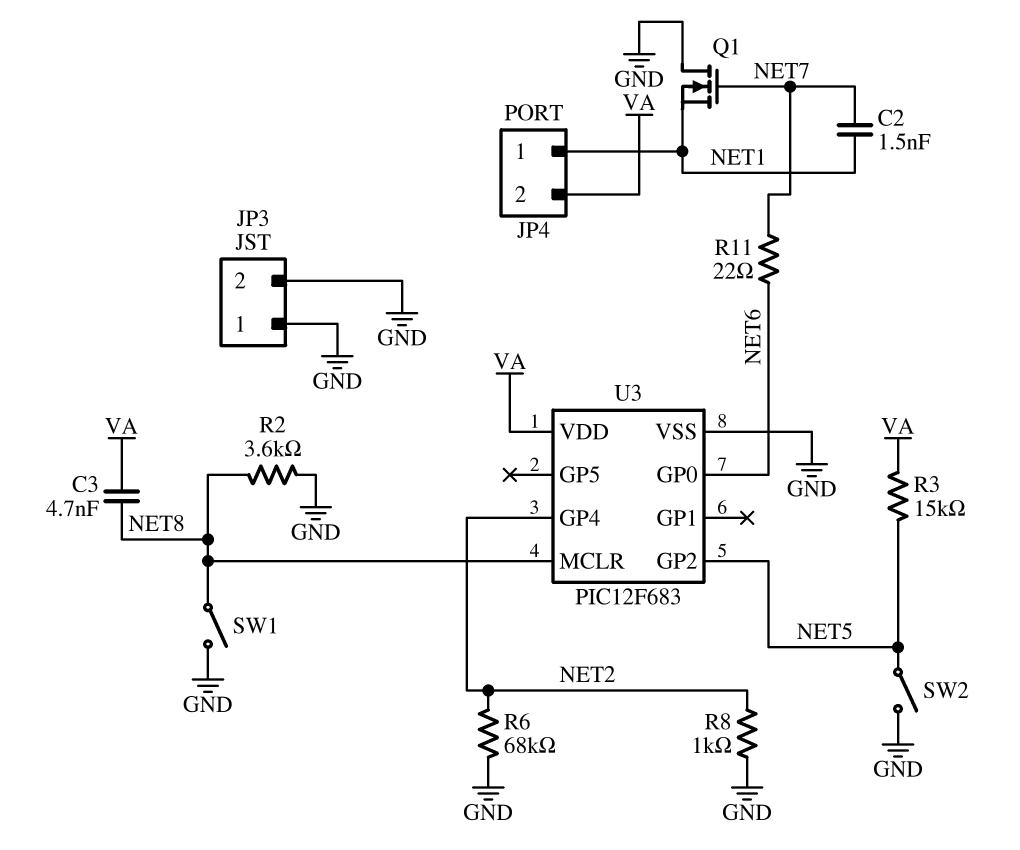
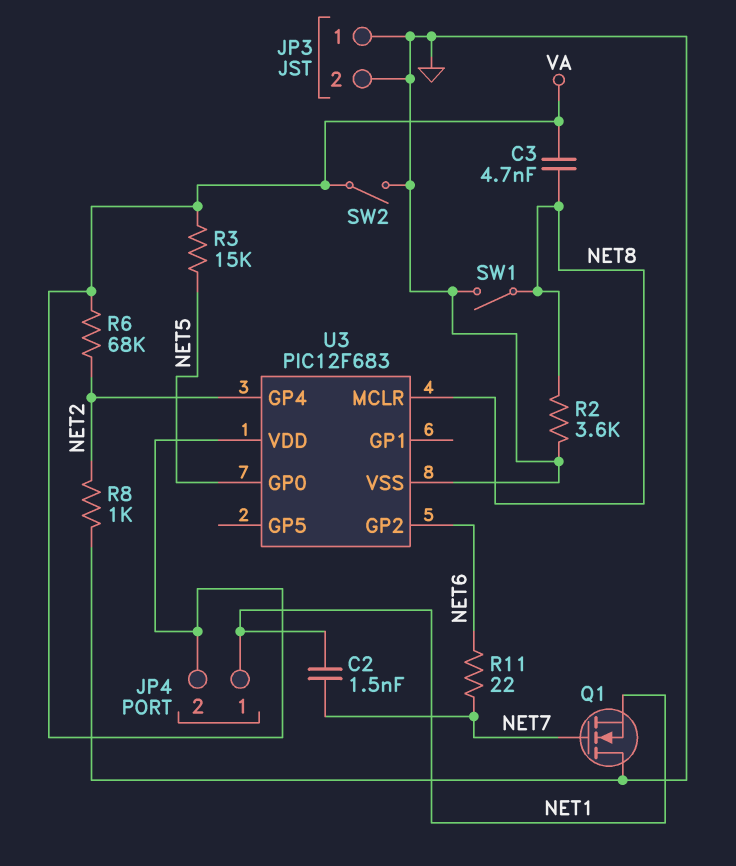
R6: 68k (GND, NET2) -> 68k (NET2, VA)
SW2: switch (GND, NET5) -> switch (GND, VA)
U3 pin GP0: NET6 -> NET5
U3 pin GP2: NET5 -> NET6

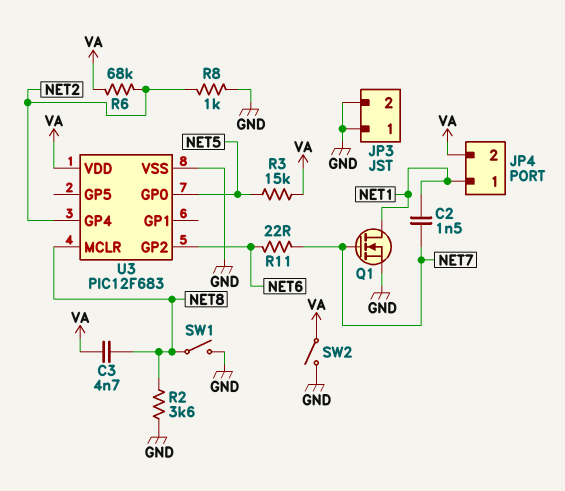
Q1: NMOS (G NET7, D GND, S NET1) -> NMOS (G NET7, D NET1, S GND)

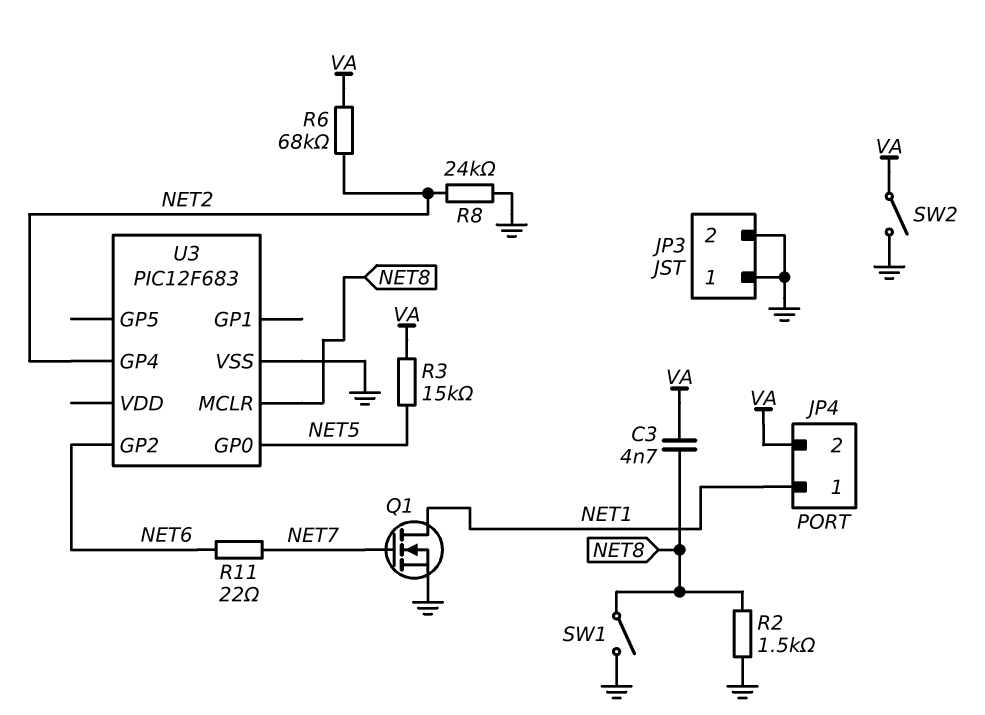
C2: 1.5nF (NET1, NET7) -> none
R2: 3.6k (GND, NET8) -> 1.5k (GND, NET8)
R8: 1k (GND, NET2) -> 24k (GND, NET2)
U3 pin VDD: VA -> none

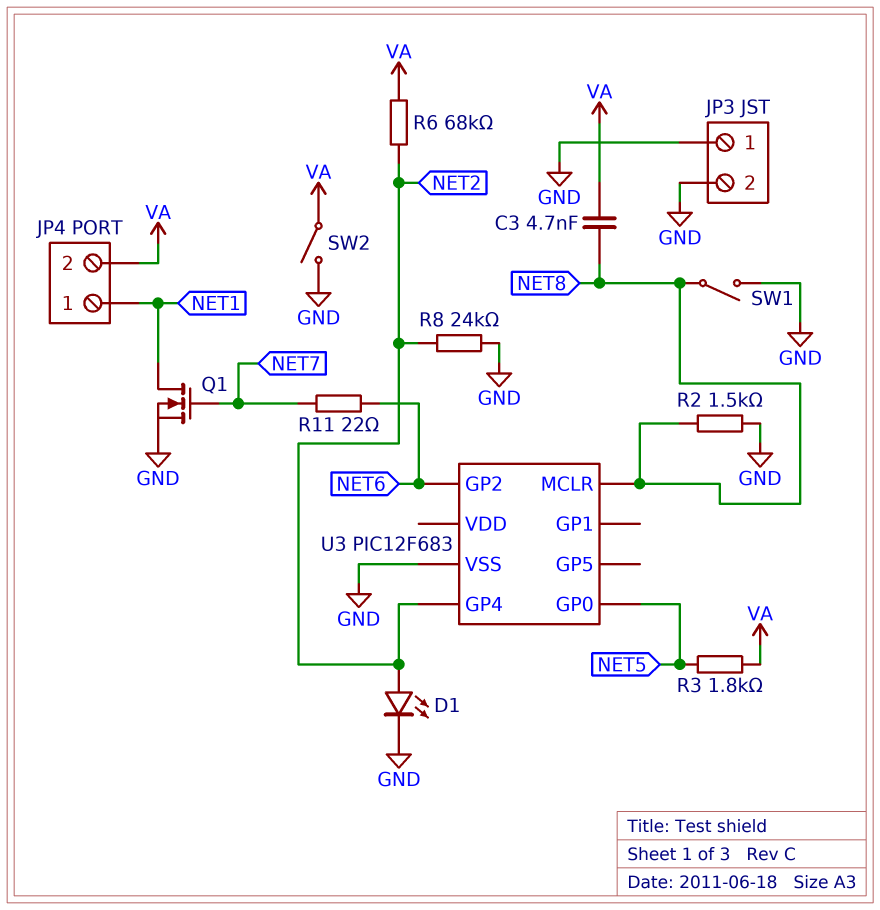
D1: none -> LED (A NET2, K GND)
R3: 15k (NET5, VA) -> 1.8k (NET5, VA)

